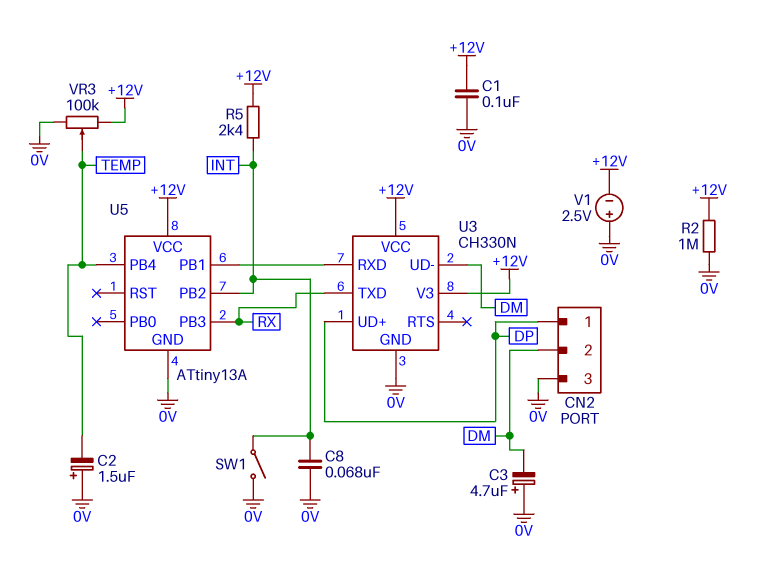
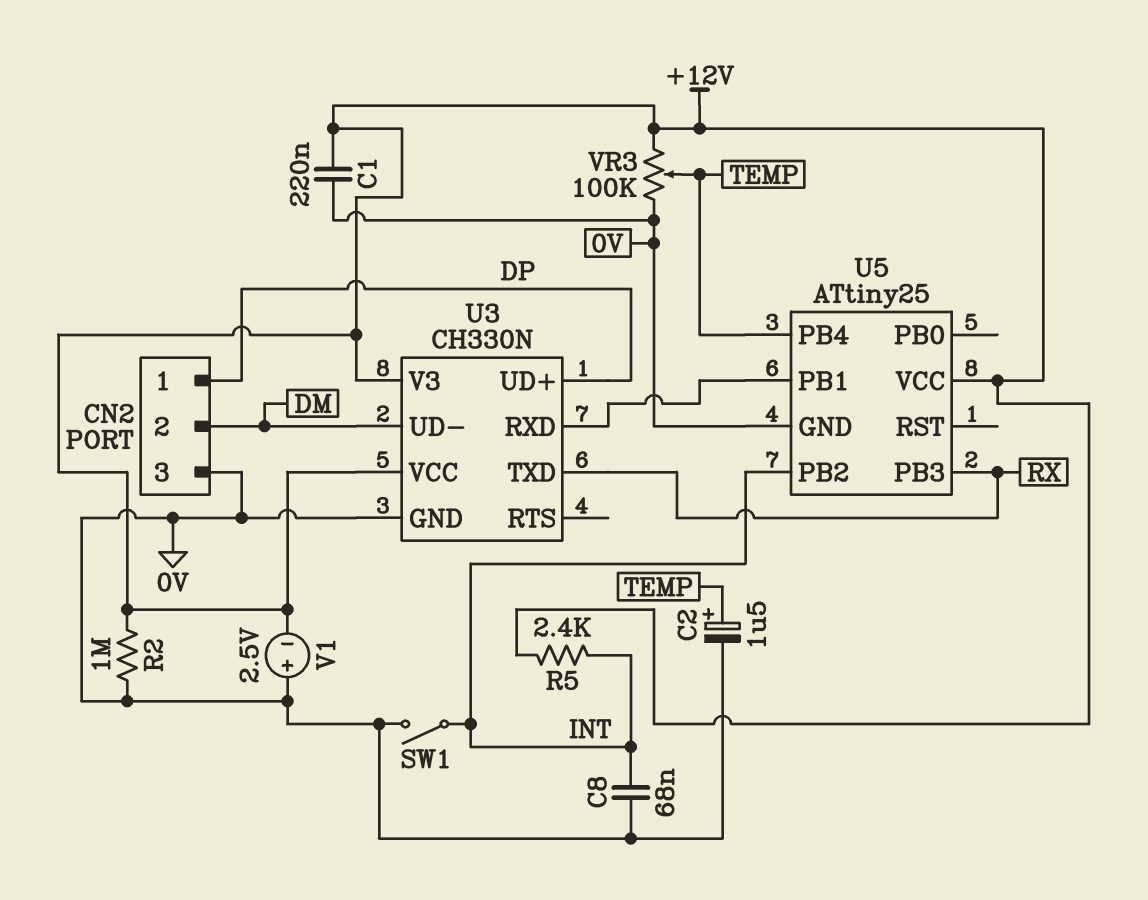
C1: 100nF (+12V, 0V) -> 220nF (+12V, 0V)
C2: 1.5uF (plus 0V, minus TEMP) -> 1.5uF (plus TEMP, minus 0V)
C3: 4.7uF (plus 0V, minus DM) -> none
U5: ATtiny13A -> ATtiny25

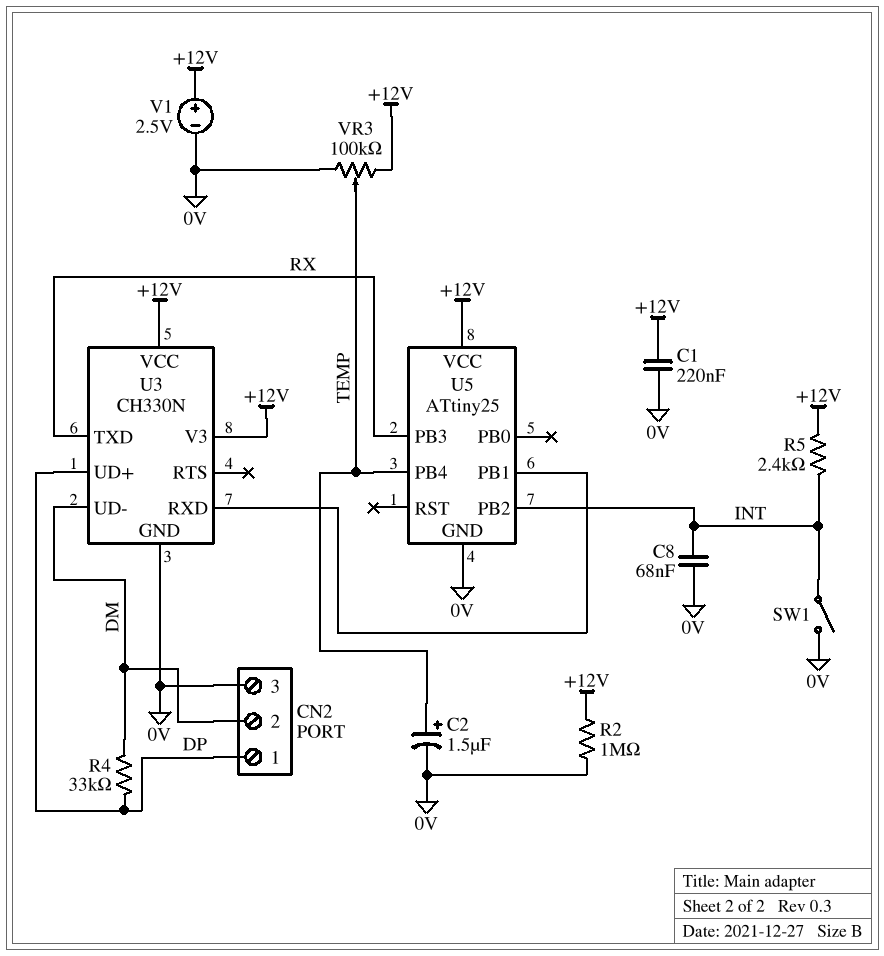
R4: none -> 33k (DM, DP)
V1: 2.5V (plus 0V, minus +12V) -> 2.5V (plus +12V, minus 0V)

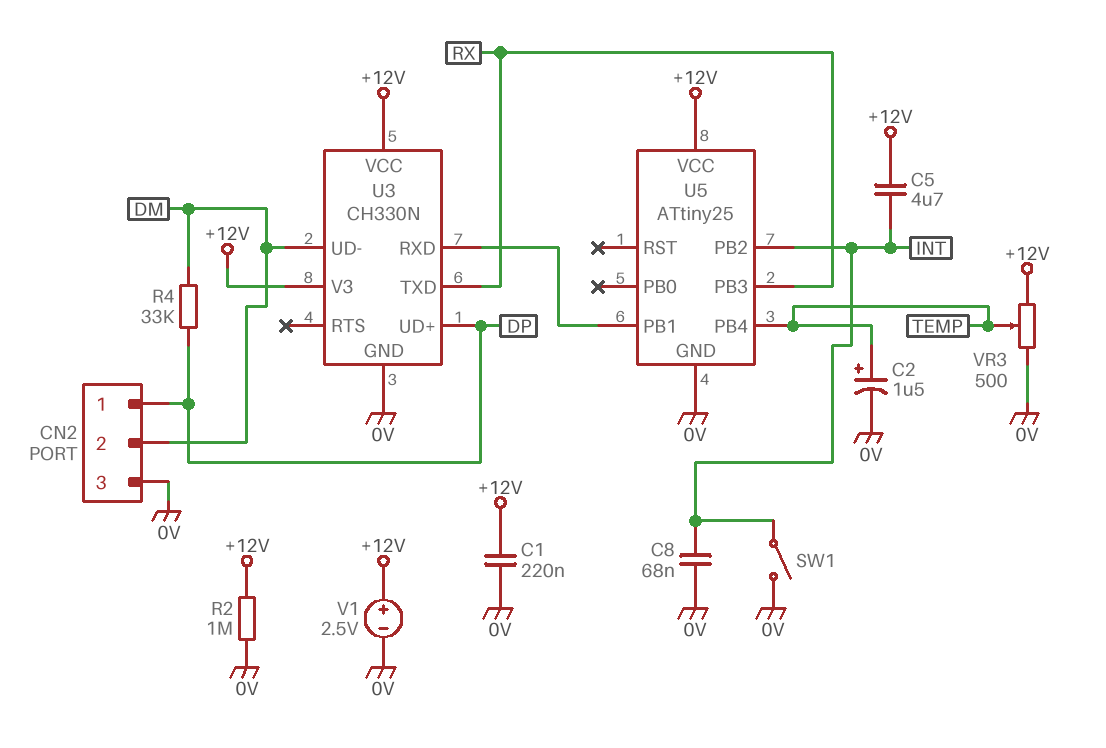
C5: none -> 4.7uF (+12V, INT)
R5: 2.4k (+12V, INT) -> none
VR3: 100k (+12V, 0V, wiper TEMP) -> 500 (+12V, 0V, wiper TEMP)

